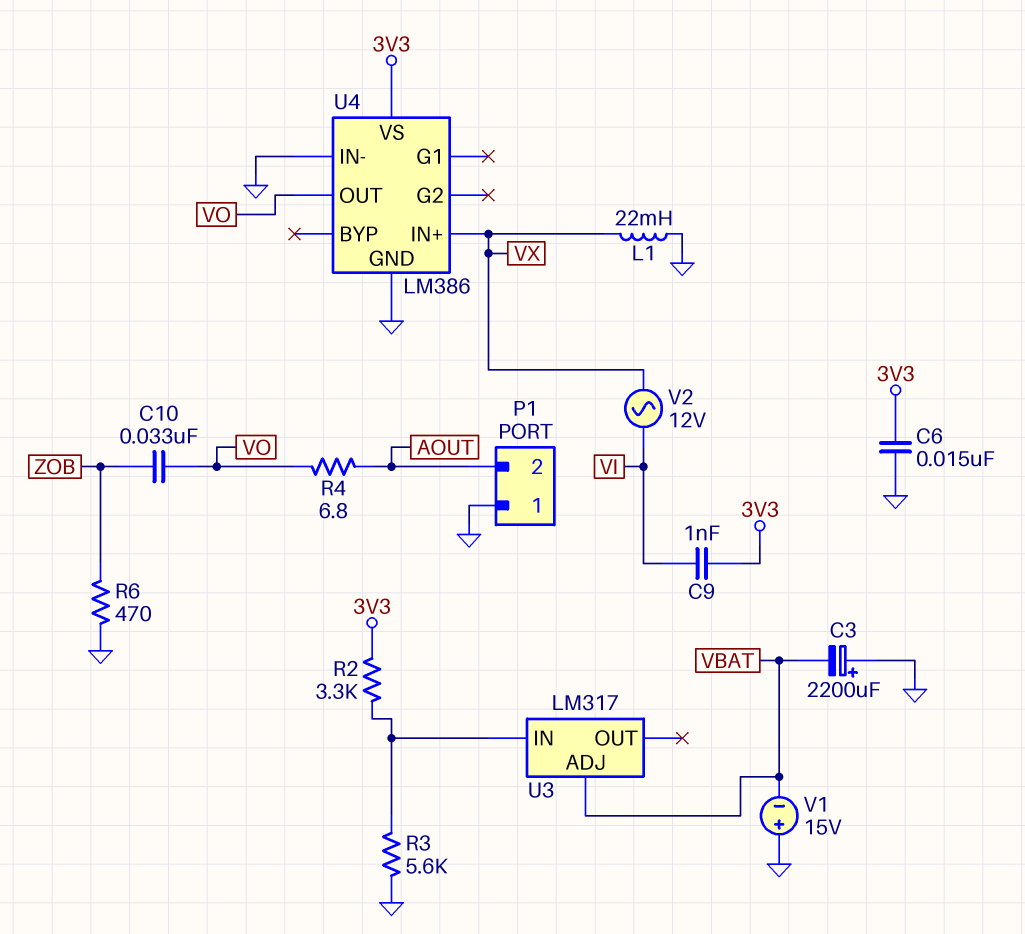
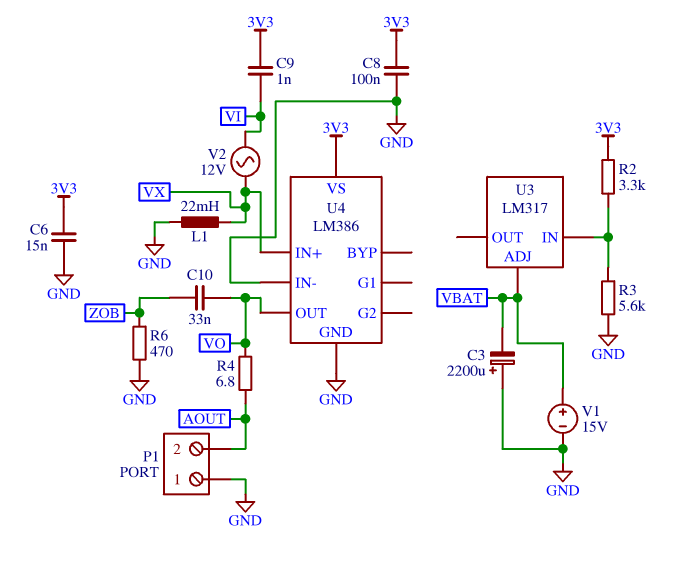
C8: none -> 100nF (3V3, GND)
V1: 15V (plus GND, minus VBAT) -> 15V (plus VBAT, minus GND)

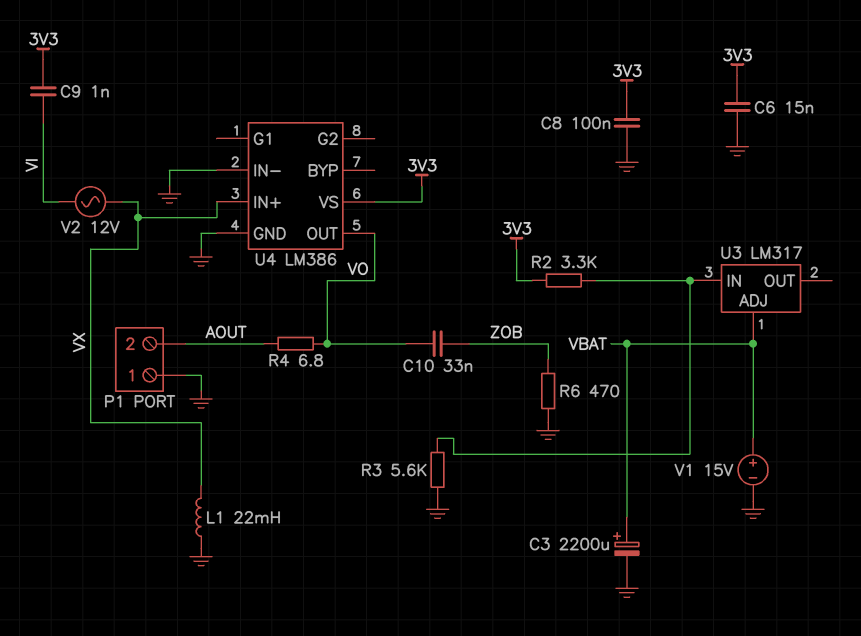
C3: 2200uF (plus GND, minus VBAT) -> 2200uF (plus VBAT, minus GND)

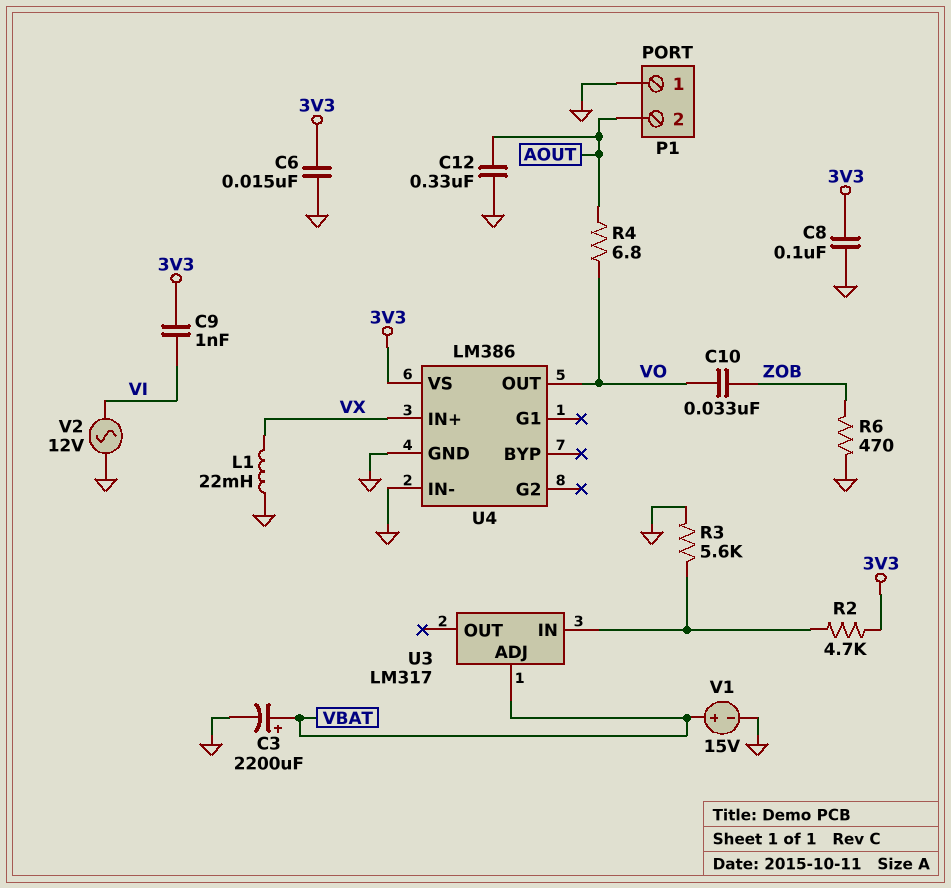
C12: none -> 330nF (AOUT, GND)
R2: 3.3k (3V3, U3/IN) -> 4.7k (3V3, U3/IN)
V2: AC 12V (VI, VX) -> AC 12V (GND, VI)

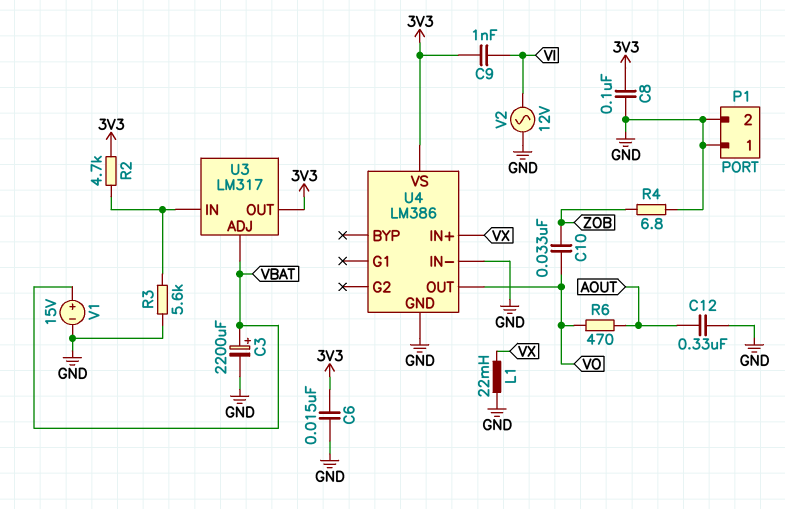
P1 pin 2: AOUT -> GND
R4: 6.8 (AOUT, VO) -> 6.8 (GND, ZOB)
R6: 470 (GND, ZOB) -> 470 (AOUT, VO)
U3 pin OUT: none -> 3V3

